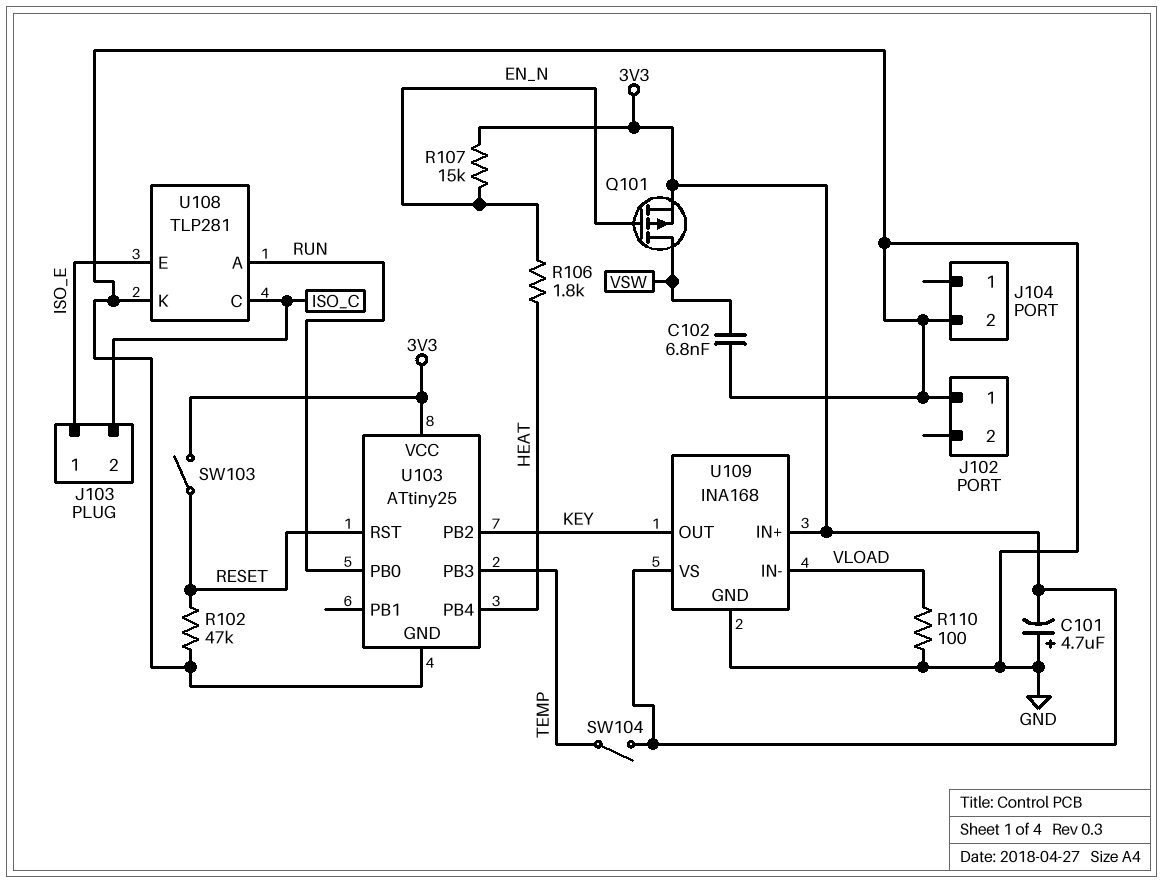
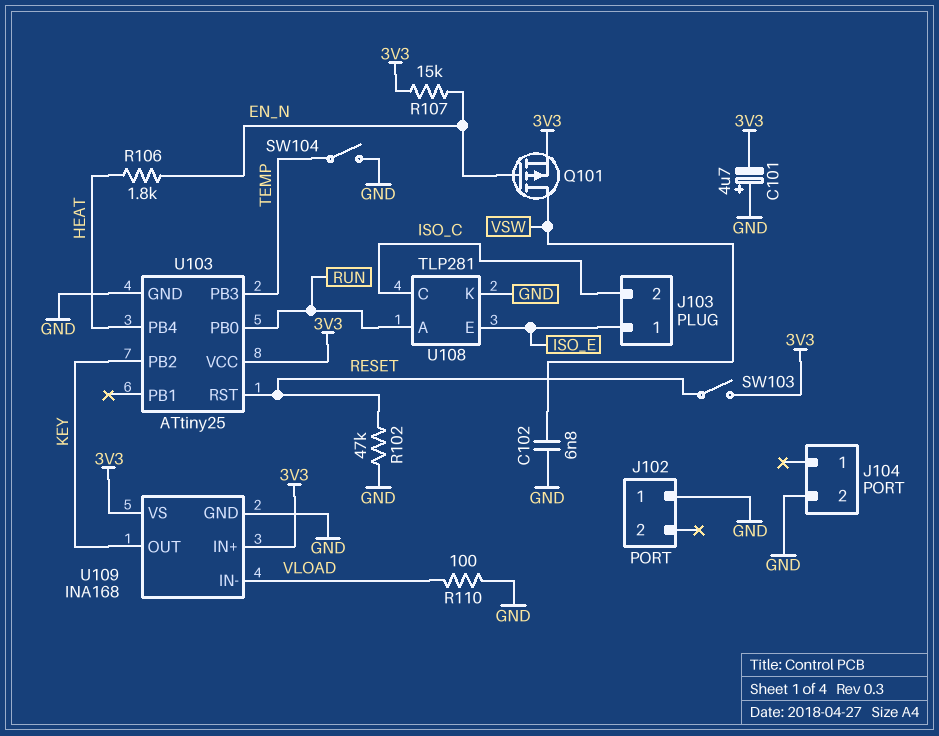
SW104: switch (3V3, TEMP) -> switch (GND, TEMP)

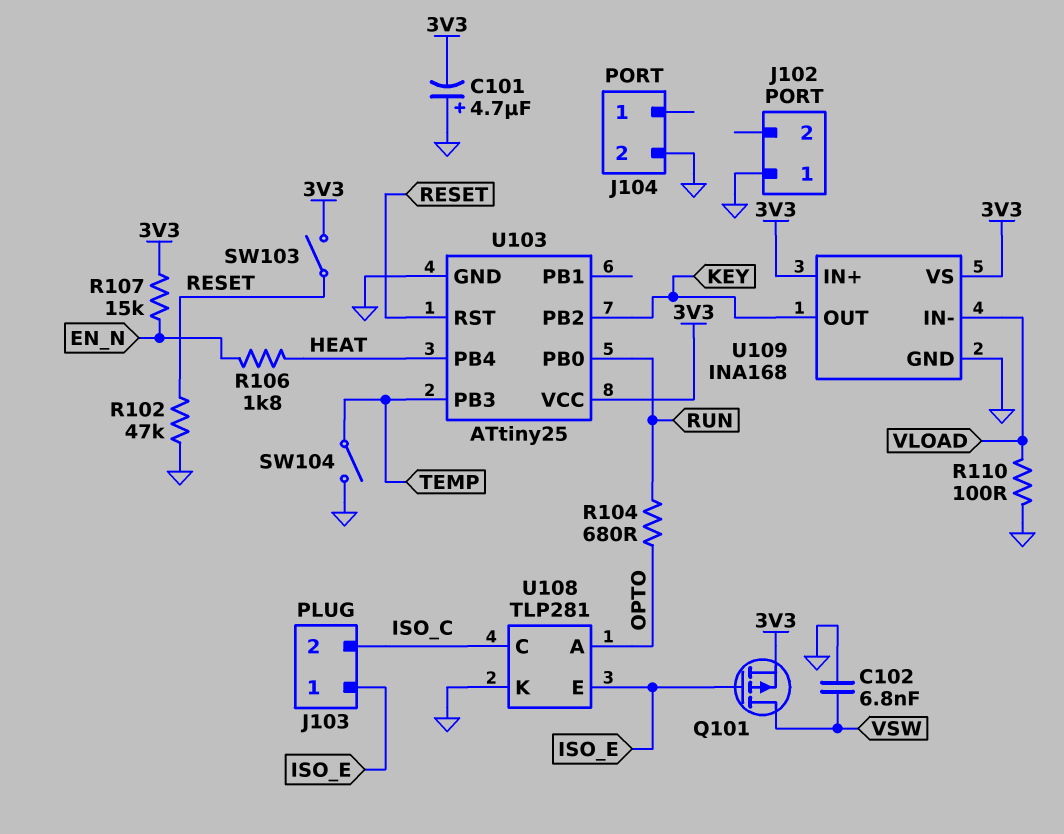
Q101: PMOS (G EN_N, D VSW, S 3V3) -> PMOS (G ISO_E, D VSW, S 3V3)
R104: none -> 680 (OPTO, RUN)
U108 pin A: RUN -> OPTO

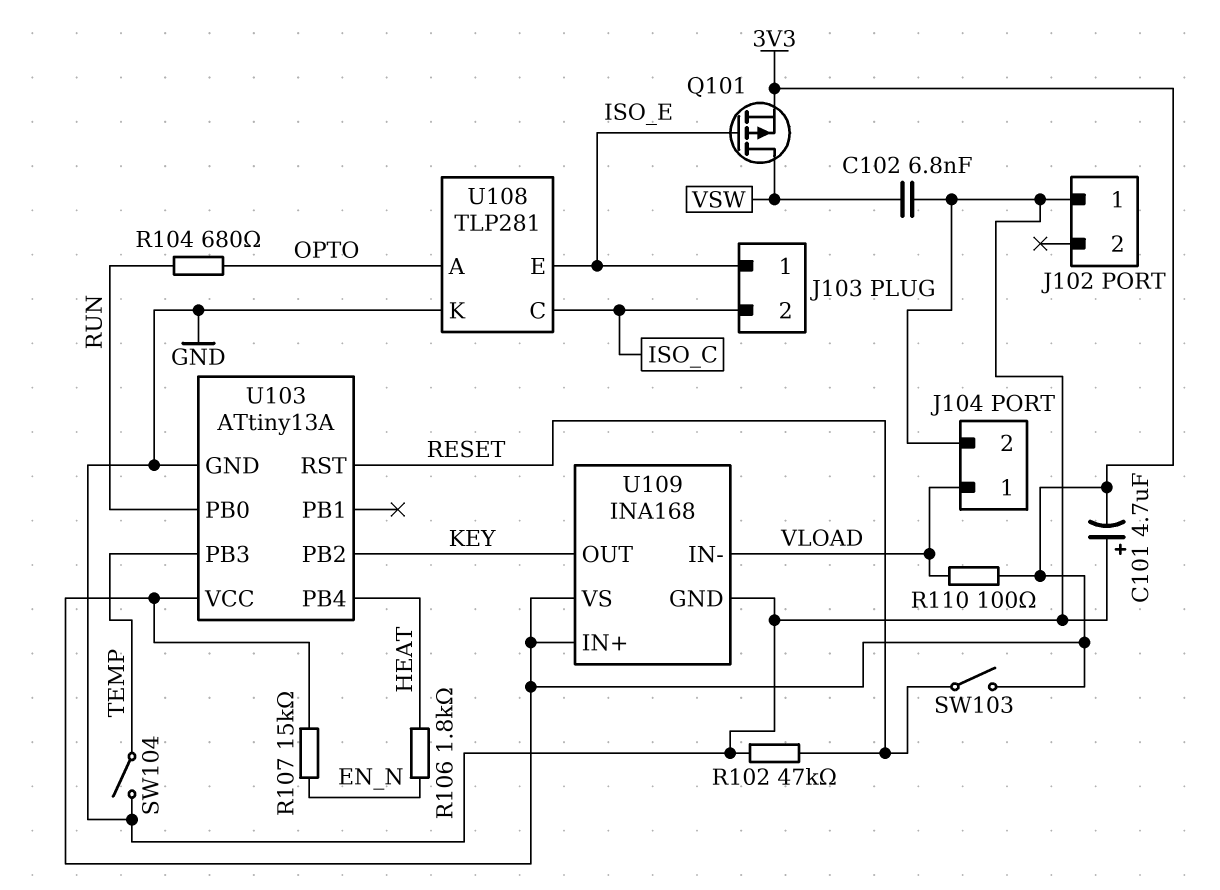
J104 pin 1: none -> VLOAD
R110: 100 (GND, VLOAD) -> 100 (3V3, VLOAD)
U103: ATtiny25 -> ATtiny13A

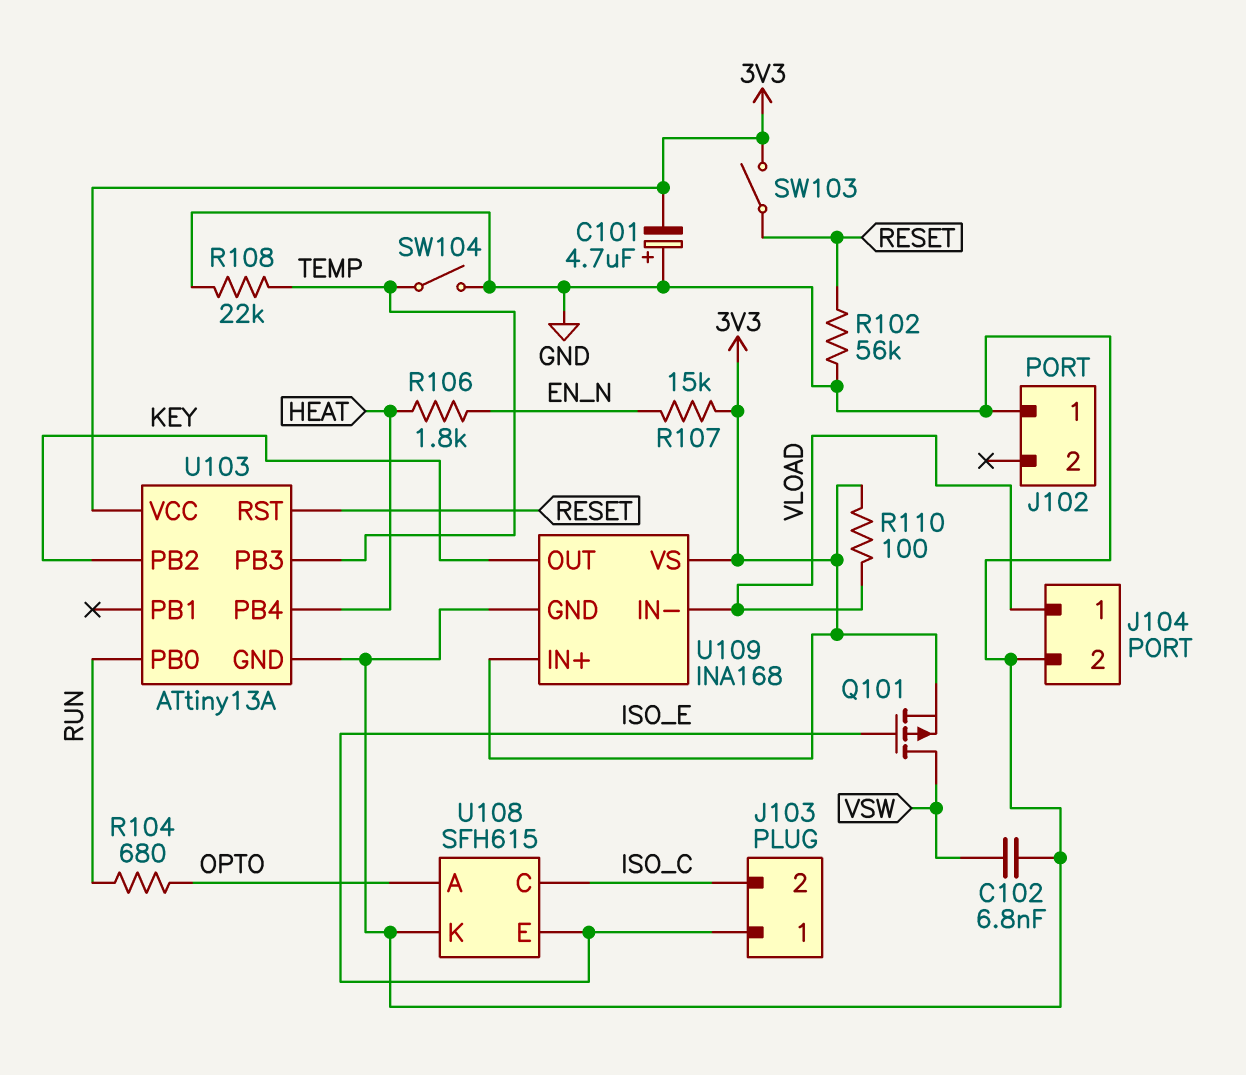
R102: 47k (GND, RESET) -> 56k (GND, RESET)
R108: none -> 22k (GND, TEMP)
U108: TLP281 -> SFH615

